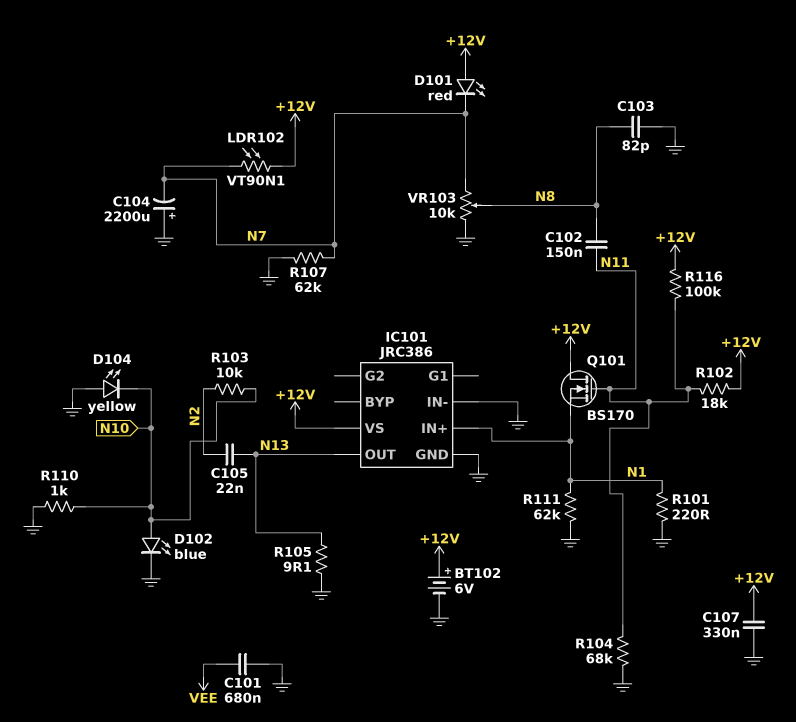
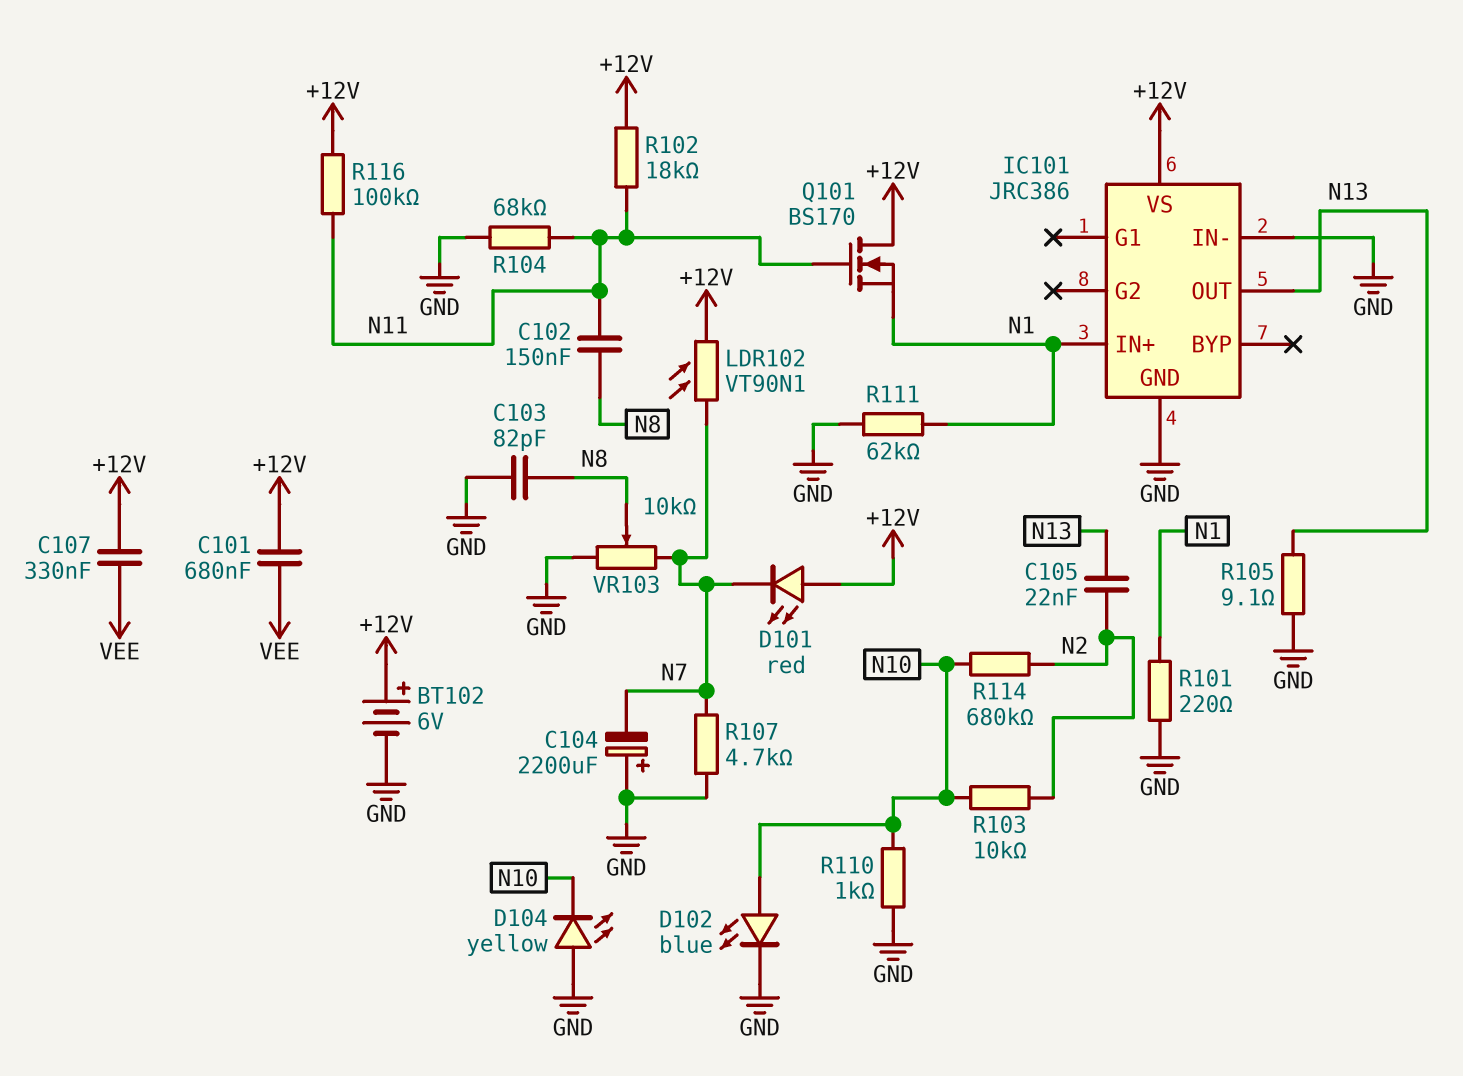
C101: 680nF (GND, VEE) -> 680nF (+12V, VEE)
C107: 330nF (+12V, GND) -> 330nF (+12V, VEE)
R107: 62k (GND, N7) -> 4.7k (GND, N7)
R114: none -> 680k (N2, N10)

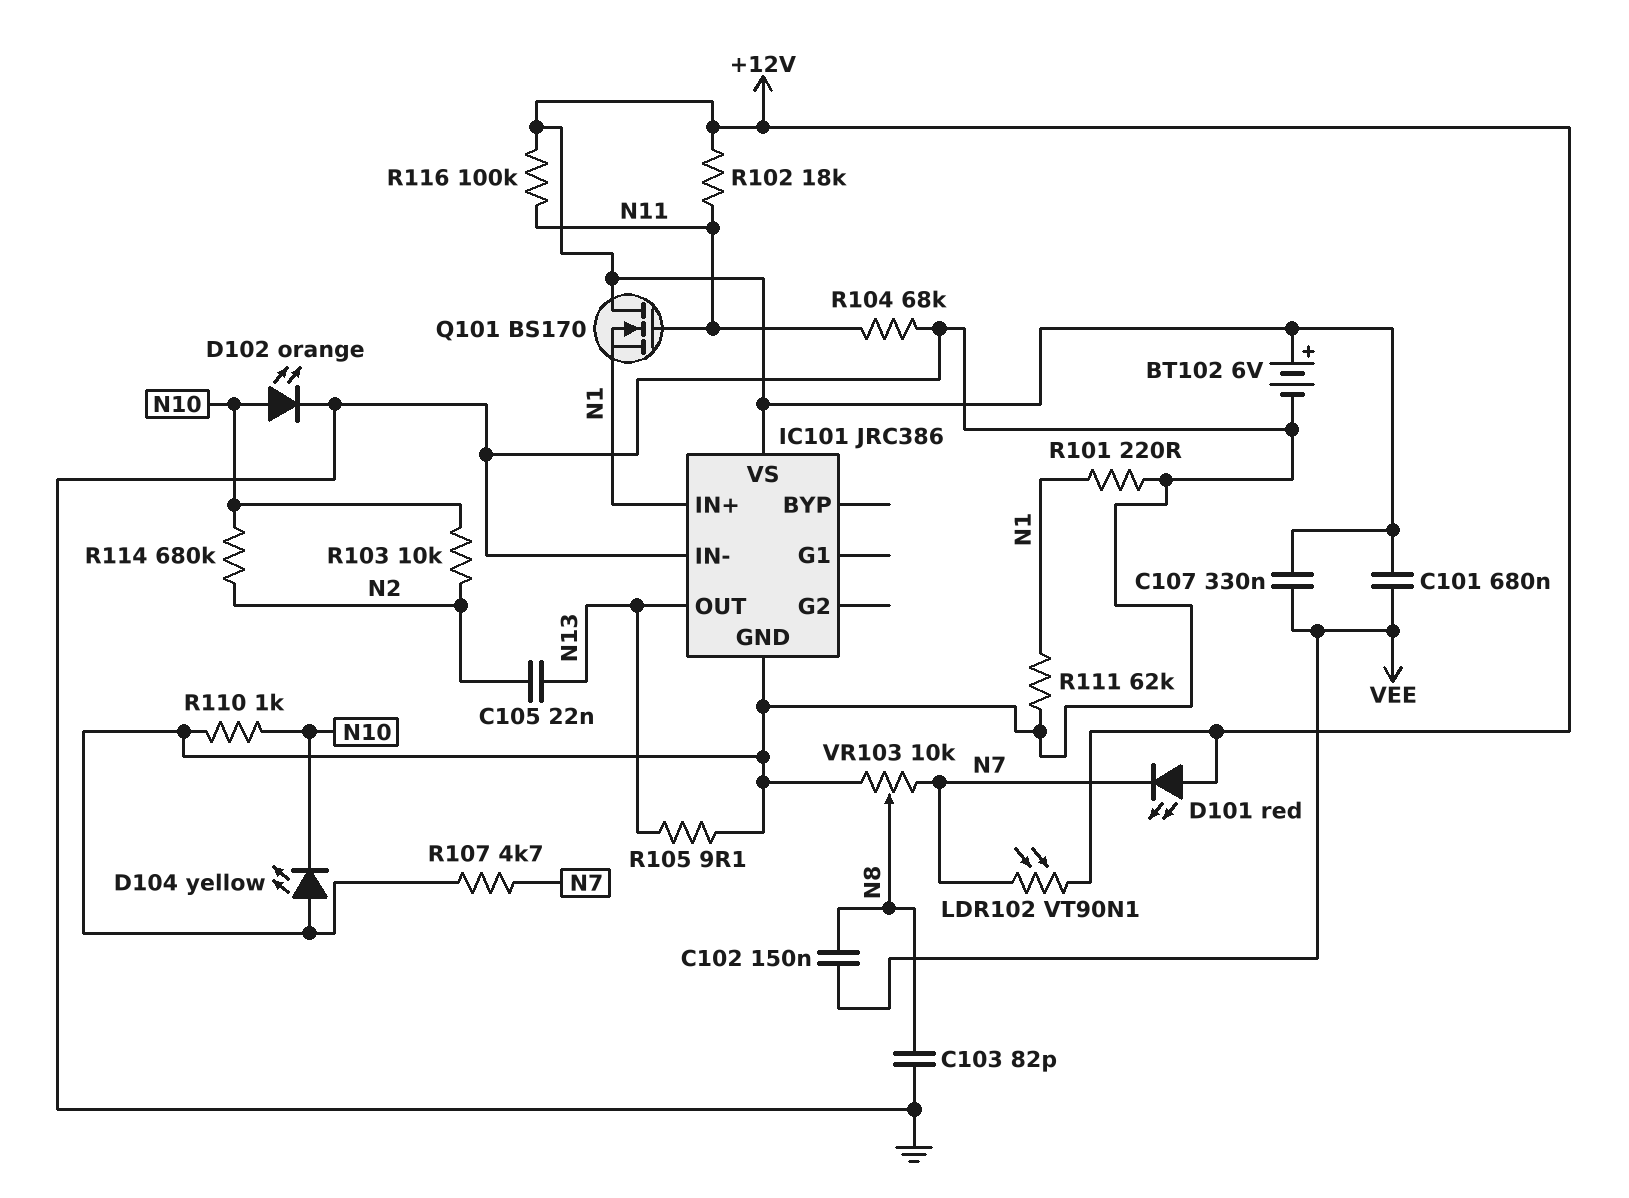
C102: 150nF (N8, N11) -> 150nF (N8, VEE)
C104: 2200uF (plus GND, minus N7) -> none
D102: LED blue (A N10, K GND) -> LED orange (A N10, K GND)

